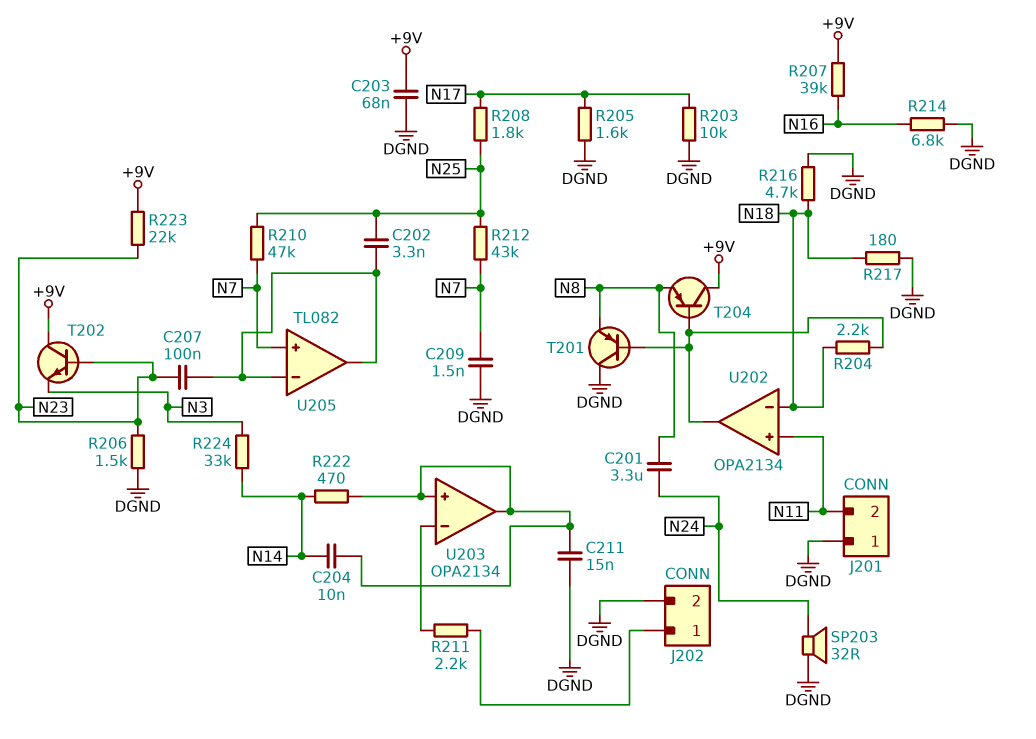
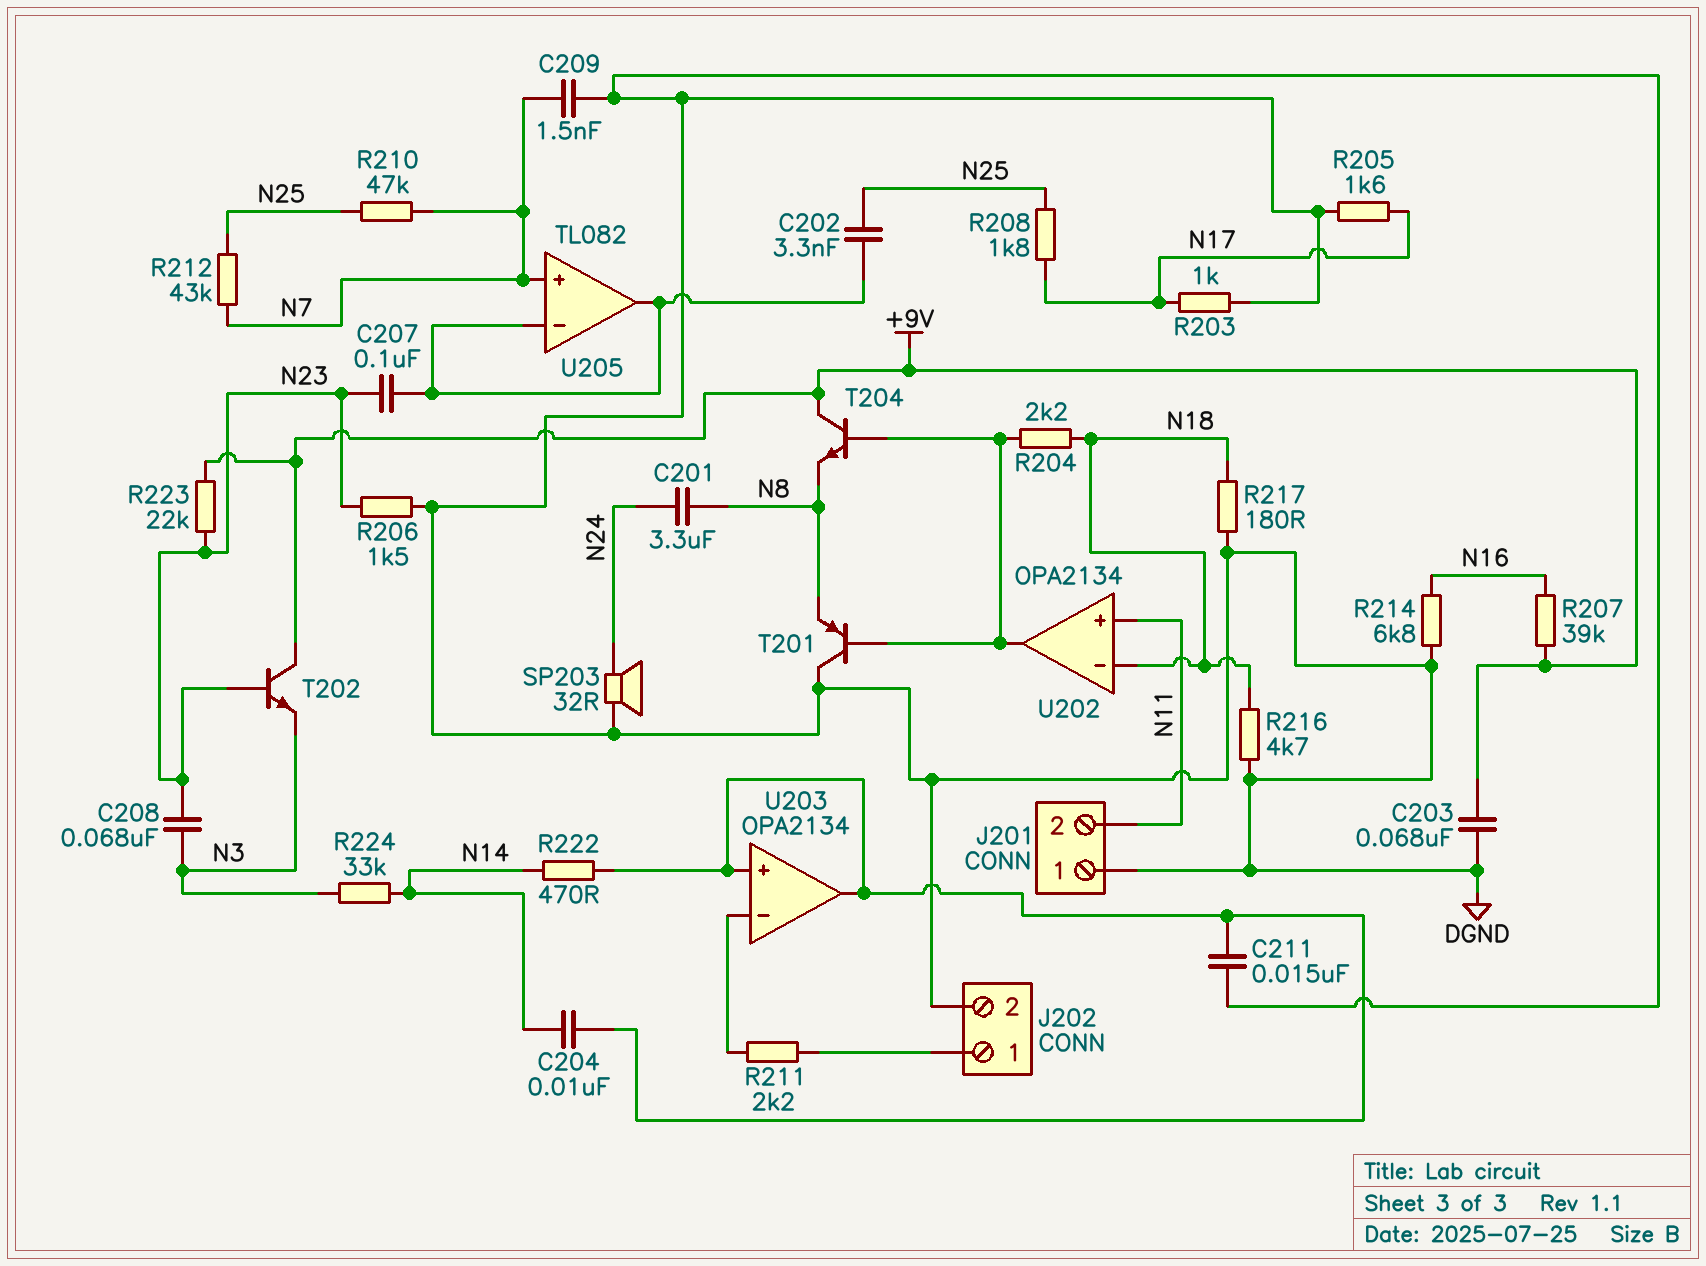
C208: none -> 68nF (N3, N23)
R203: 10k (DGND, N17) -> 1k (DGND, N17)
T204: PNP (B U202/out, C +9V, E N8) -> NPN (B U202/out, C +9V, E N8)

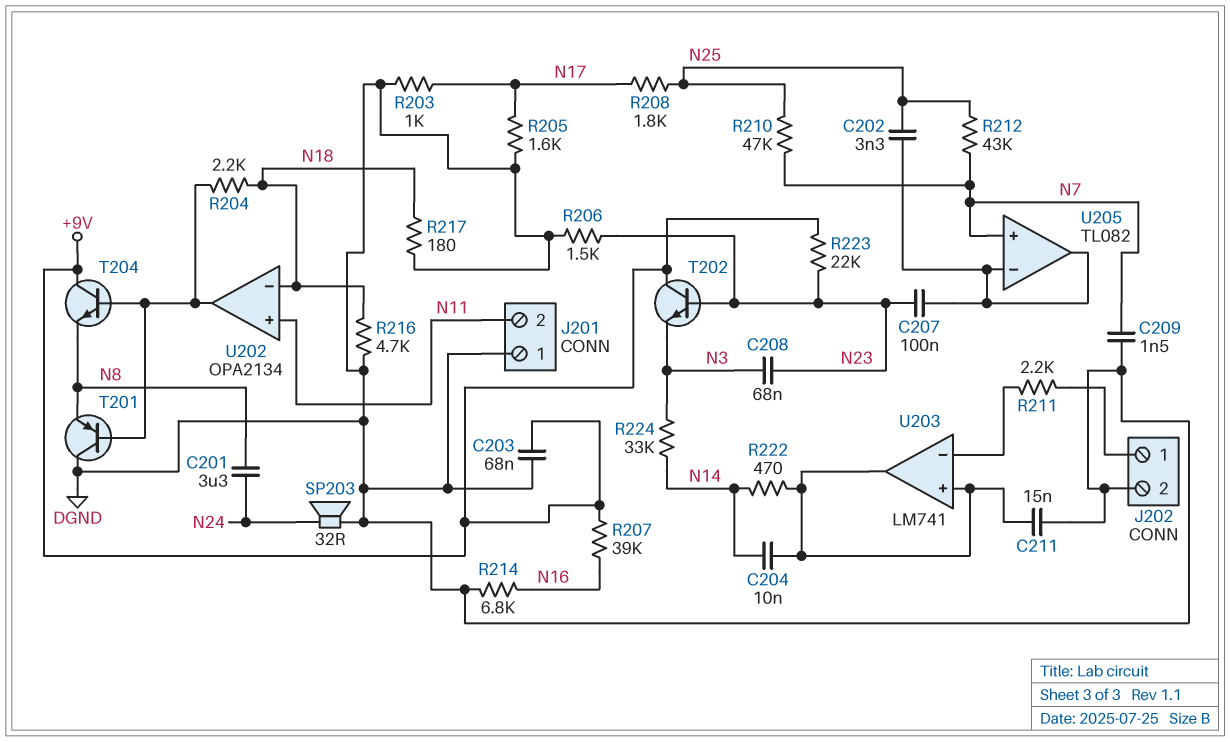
U203: OPA2134 -> LM741

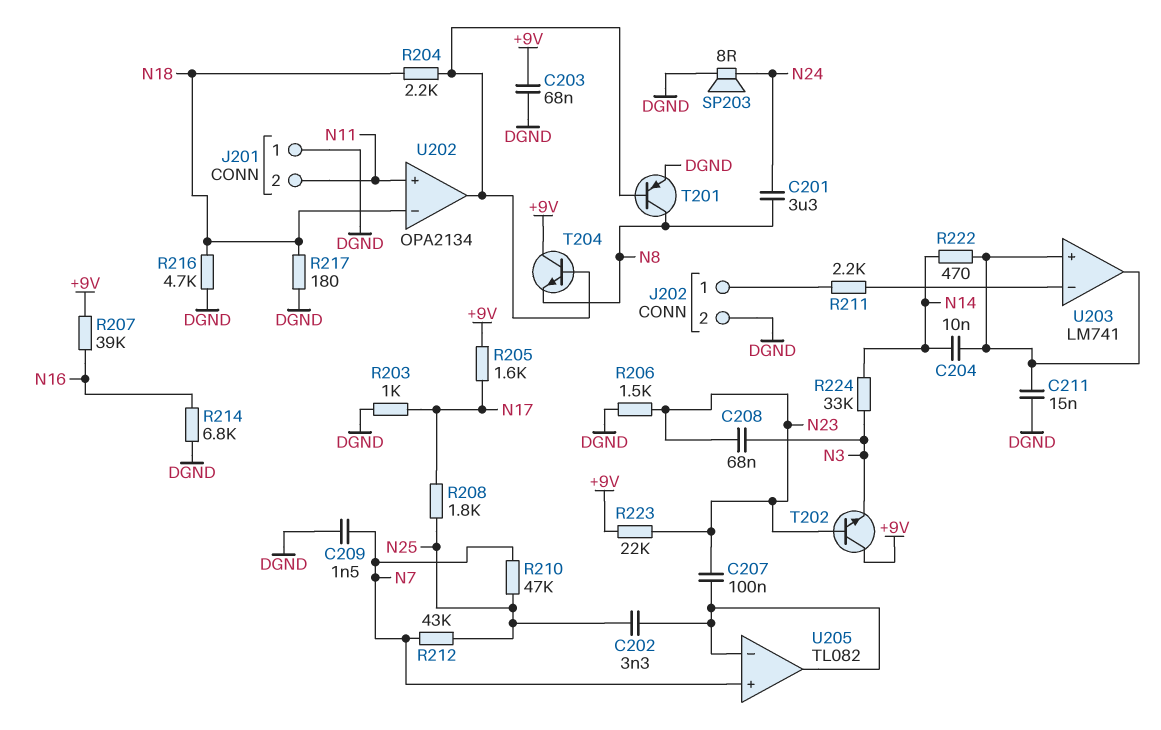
R205: 1.6k (DGND, N17) -> 1.6k (+9V, N17)
SP203: speaker 32R (DGND, N24) -> speaker 8R (DGND, N24)
T201: PNP (B U202/out, C DGND, E N8) -> PNP (B U202/out, C N8, E DGND)

